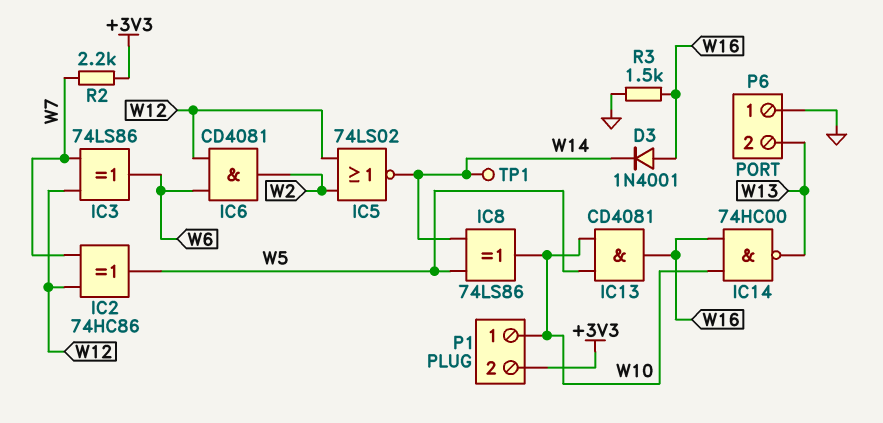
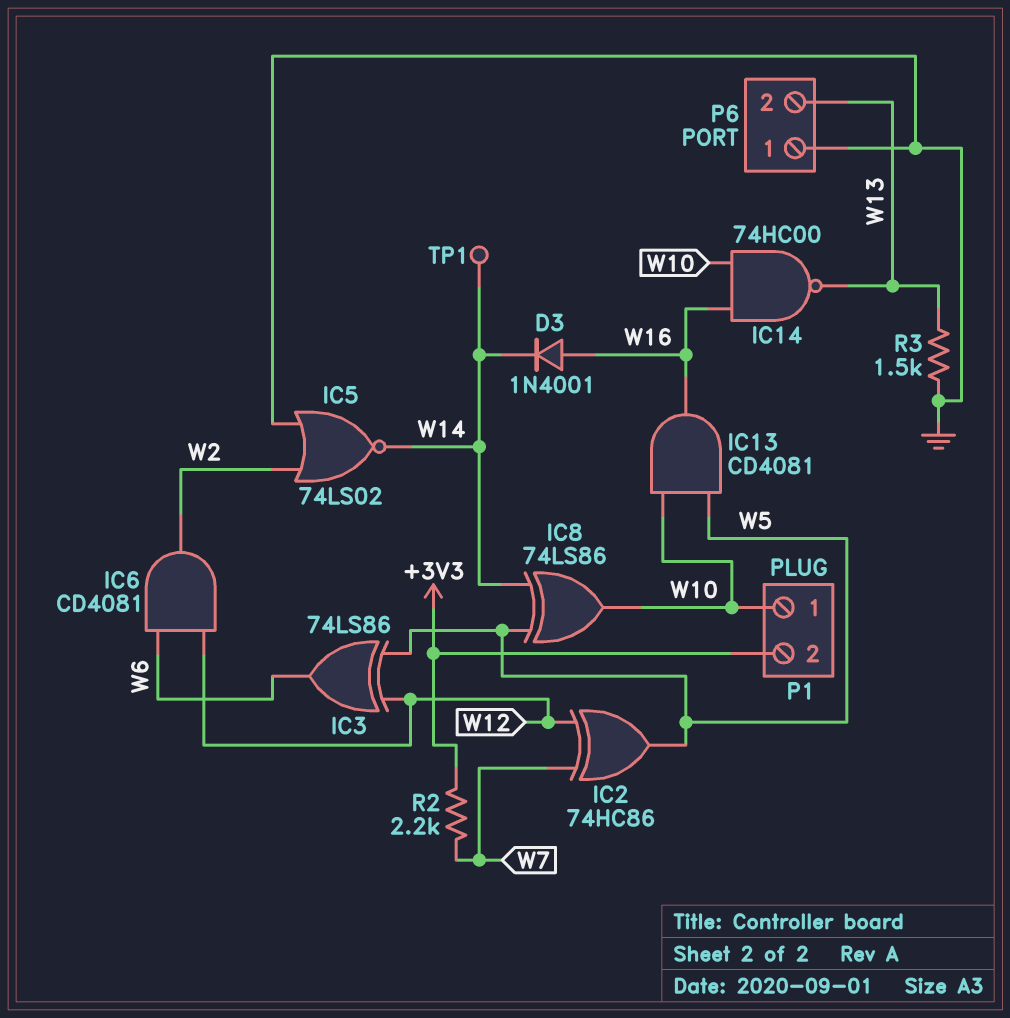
IC3: XOR 74LS86 (in W7, in W12, out W6) -> XOR 74LS86 (in W5, in W12, out W6)
IC5: NOR 74LS02 (in W2, in W12, out W14) -> NOR 74LS02 (in GND, in W2, out W14)
R3: 1.5k (GND, W16) -> 1.5k (GND, W13)

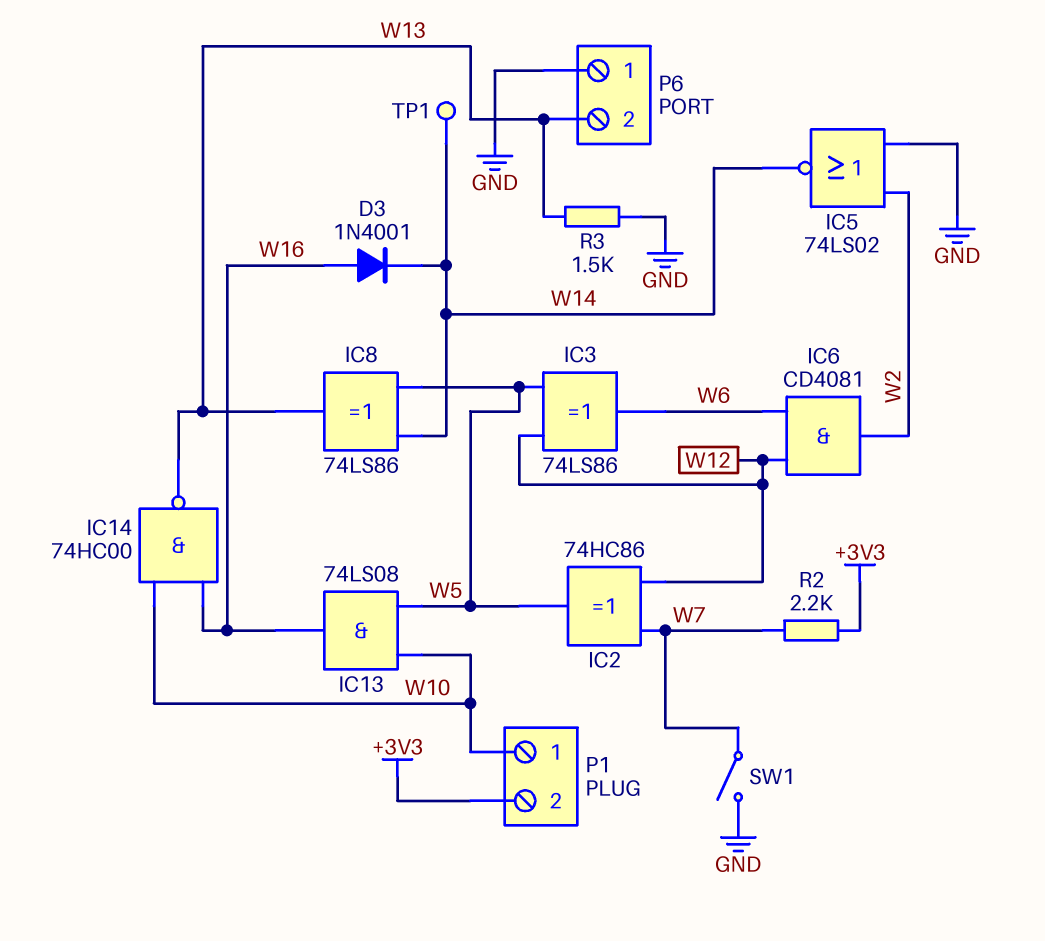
IC8: XOR 74LS86 (in W5, in W14, out W10) -> XOR 74LS86 (in W5, in W14, out W13)
IC13: AND CD4081 (in W5, in W10, out W16) -> AND 74LS08 (in W5, in W10, out W16)
SW1: none -> switch (GND, W7)

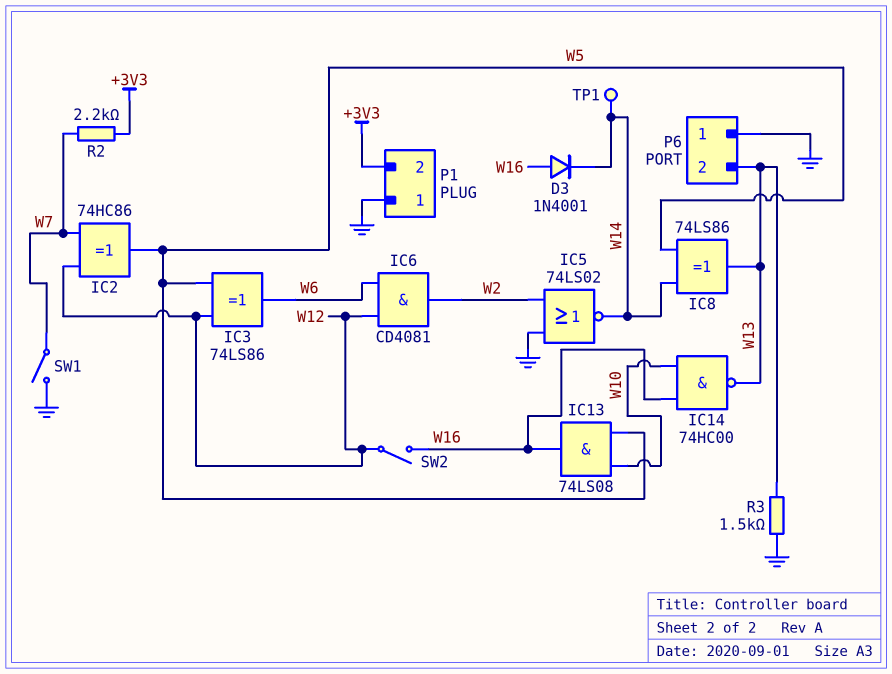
P1 pin 1: W10 -> GND
SW2: none -> switch (W12, W16)

